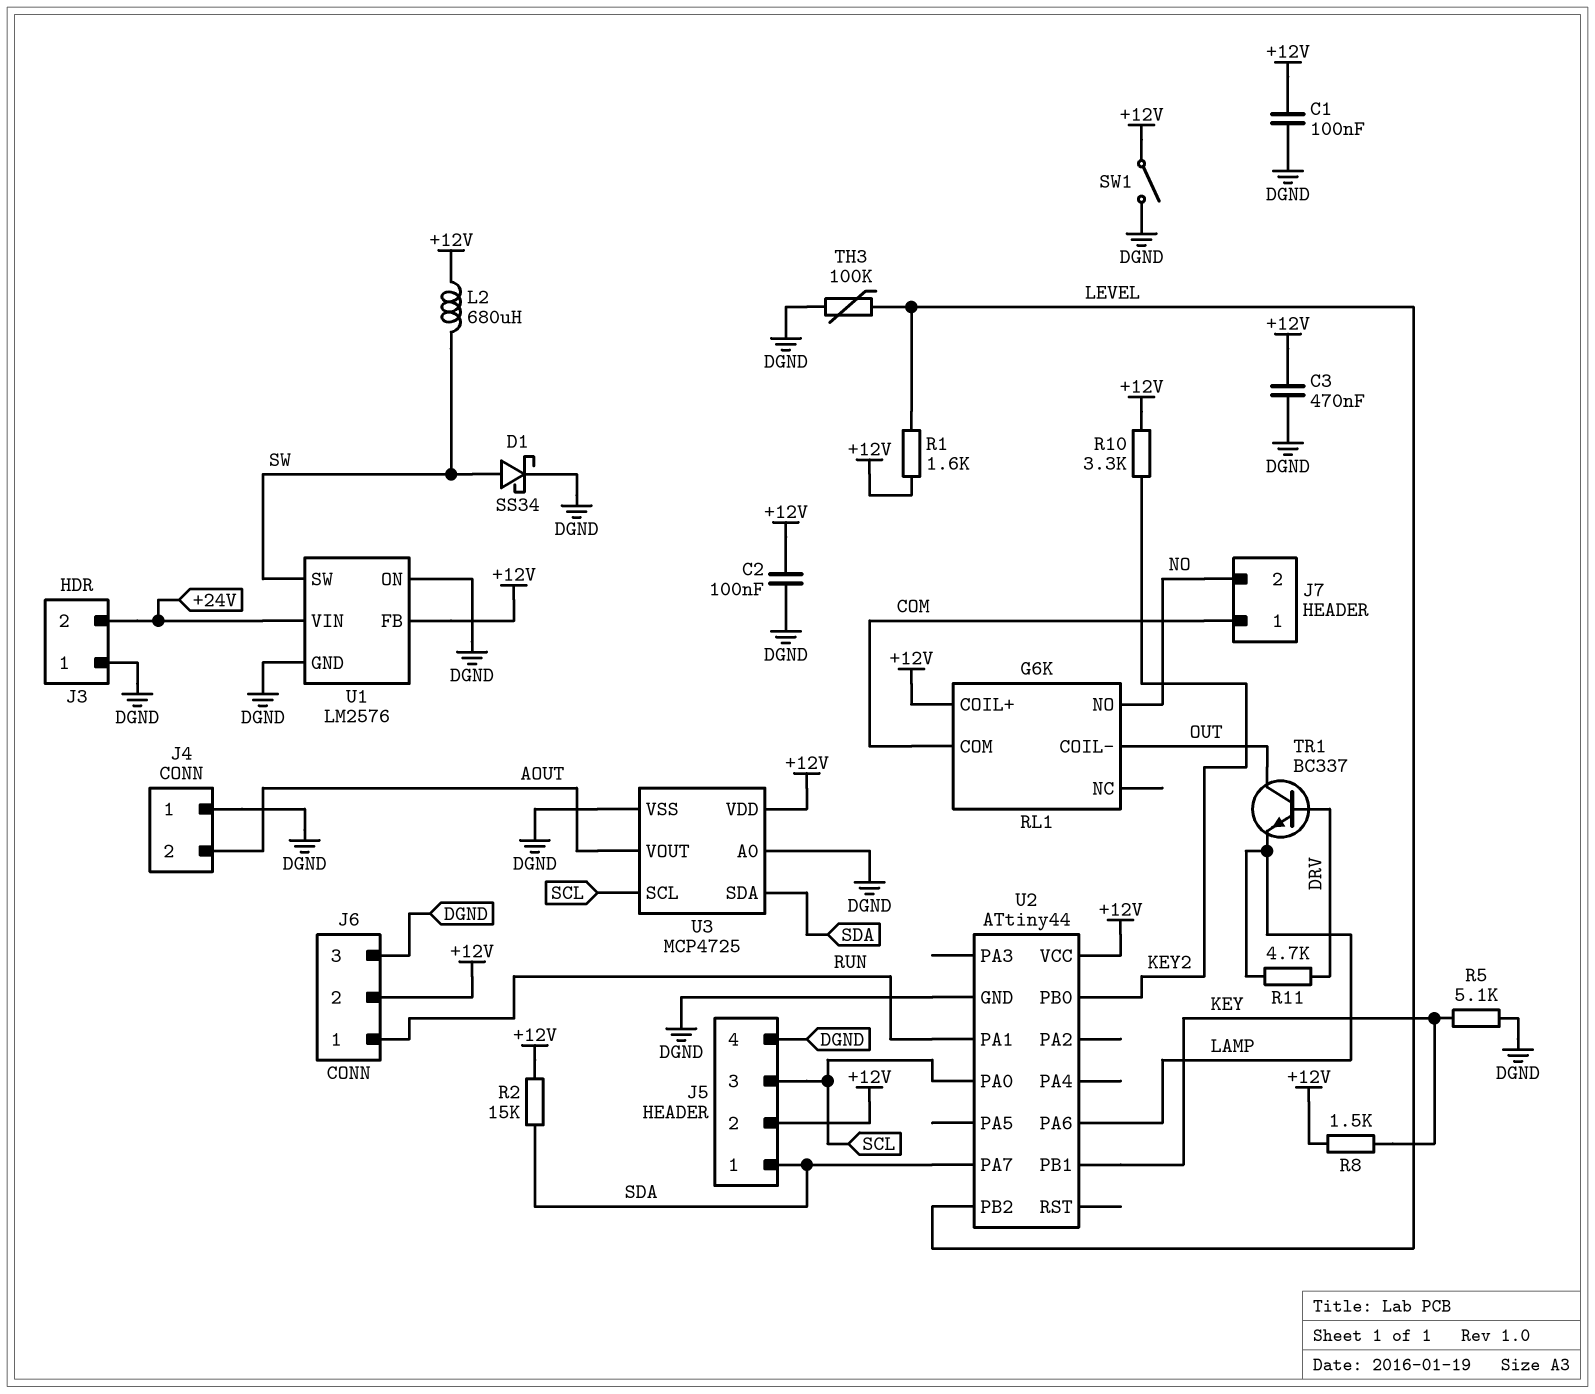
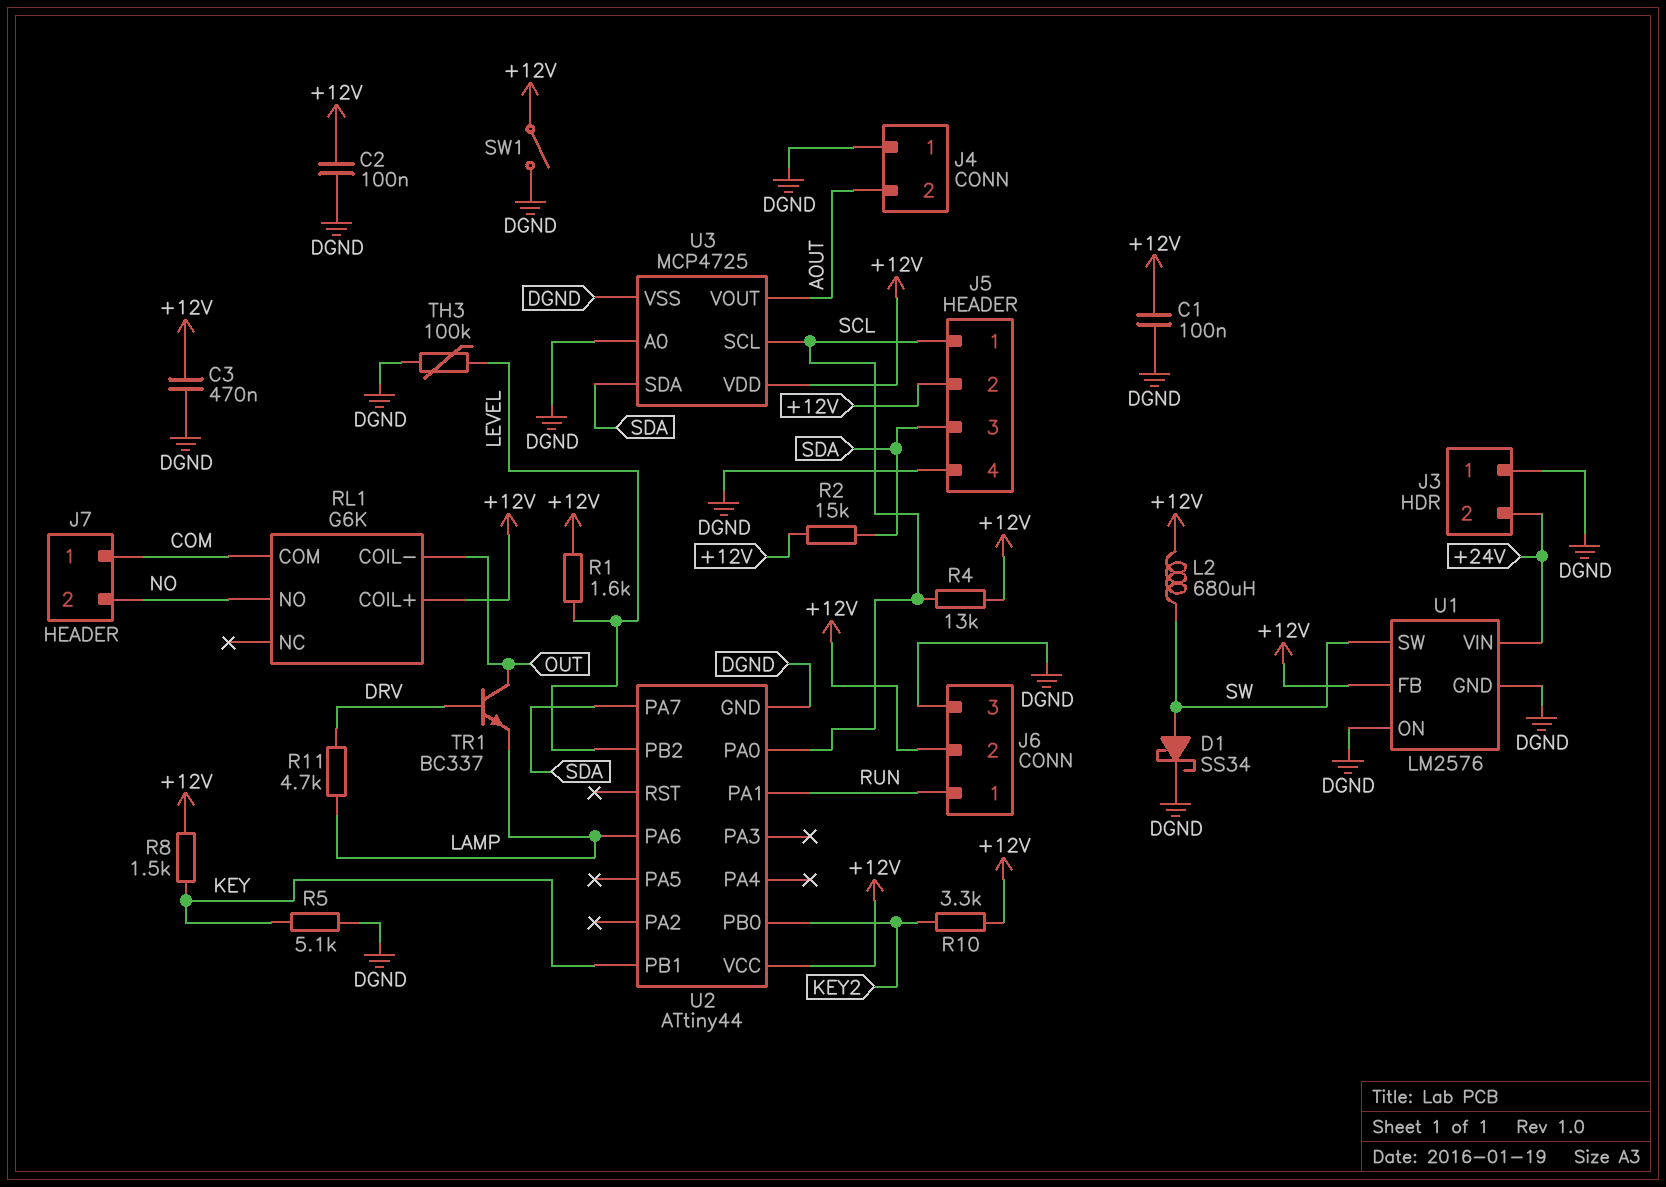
J5 pin 1: SDA -> SCL
J5 pin 3: SCL -> SDA
R4: none -> 13k (+12V, SCL)

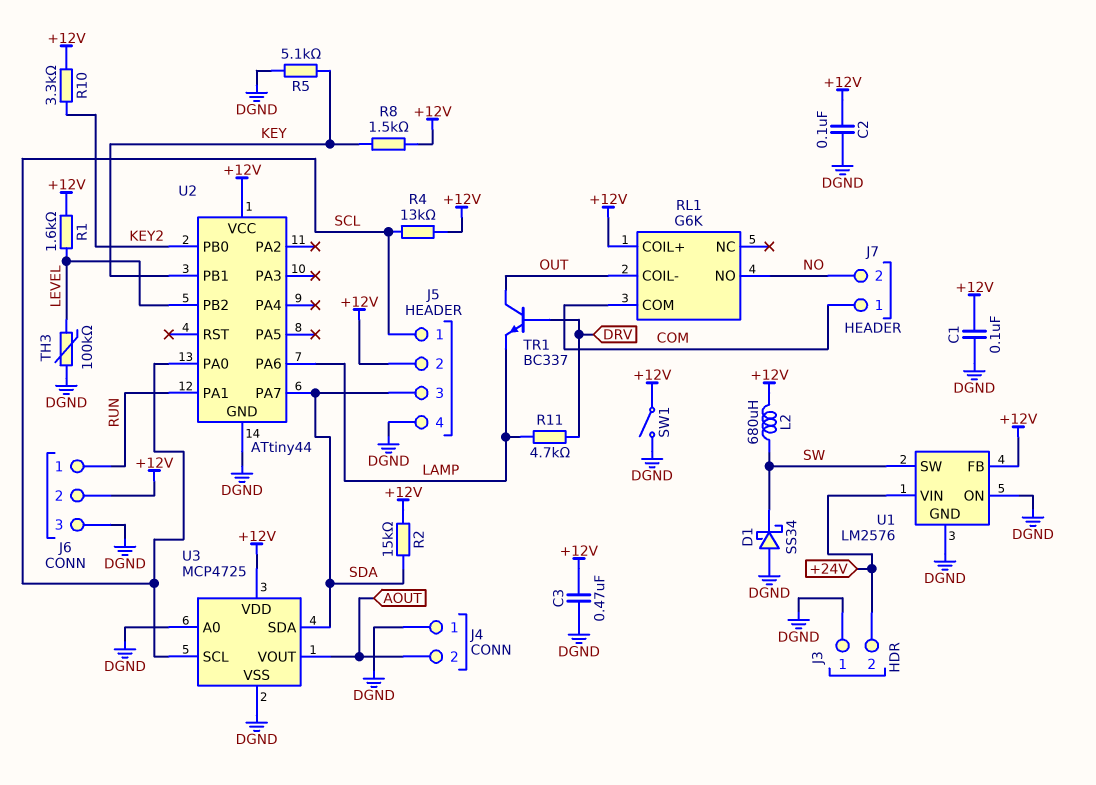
D1: schottky SS34 (A SW, K DGND) -> schottky SS34 (A DGND, K SW)

